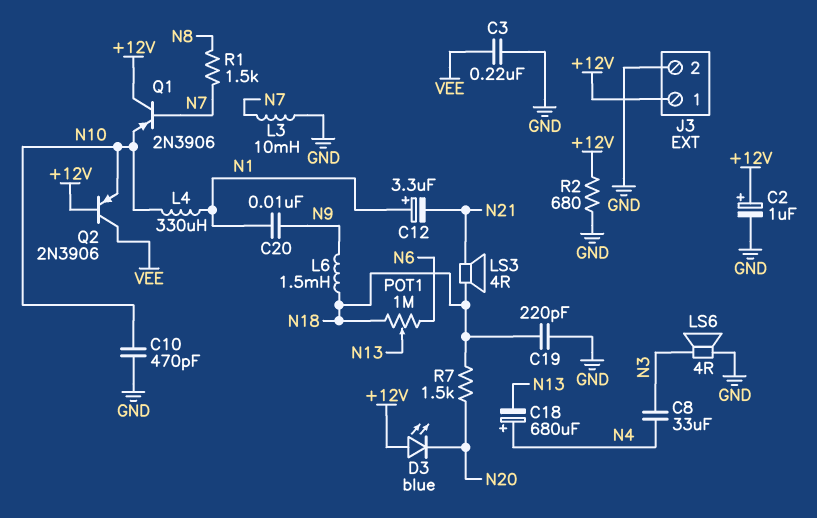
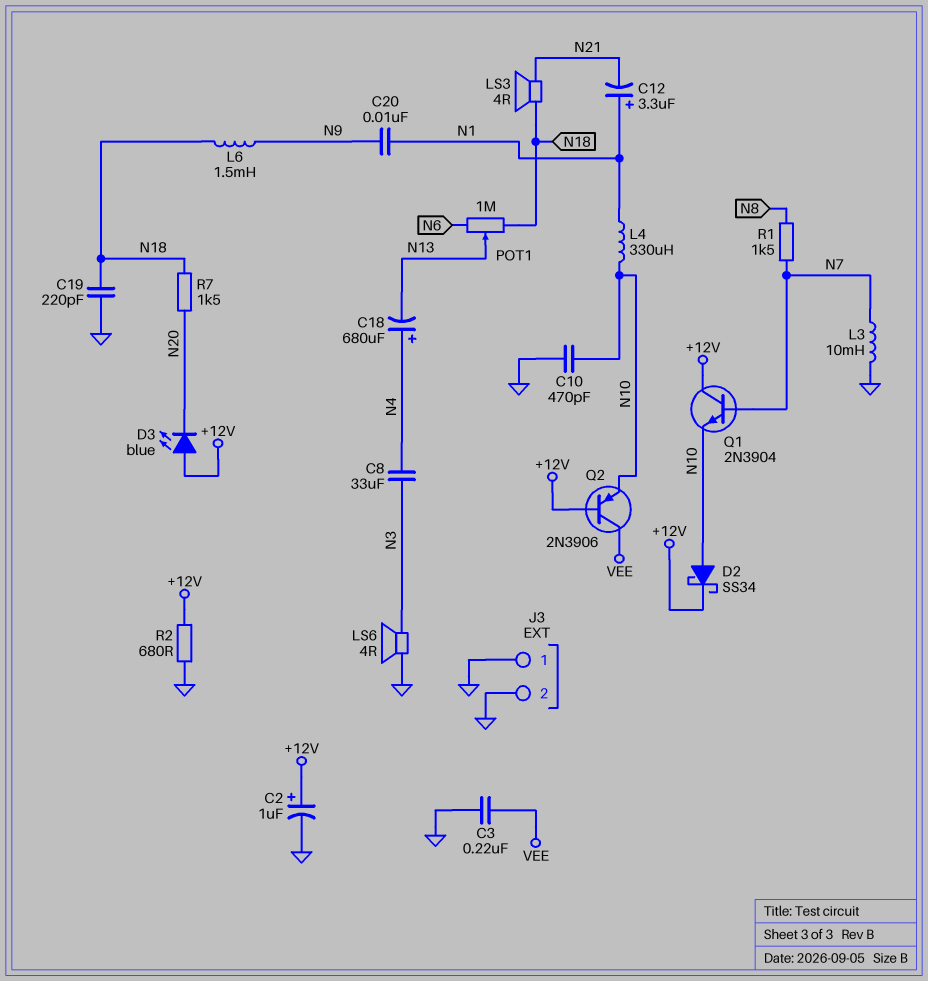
D2: none -> schottky SS34 (A N10, K +12V)
J3 pin 1: +12V -> GND
Q1: PNP 2N3906 (B N7, C +12V, E N10) -> NPN 2N3904 (B N7, C +12V, E N10)

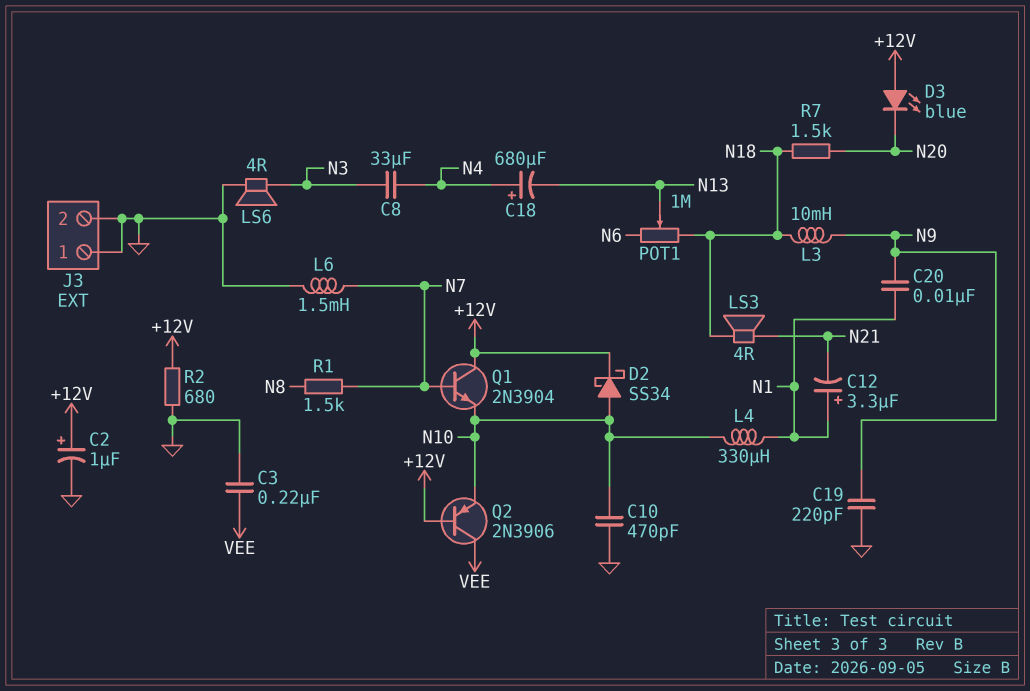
C19: 220pF (GND, N18) -> 220pF (GND, N9)
L3: 10mH (GND, N7) -> 10mH (N9, N18)
L6: 1.5mH (N9, N18) -> 1.5mH (GND, N7)

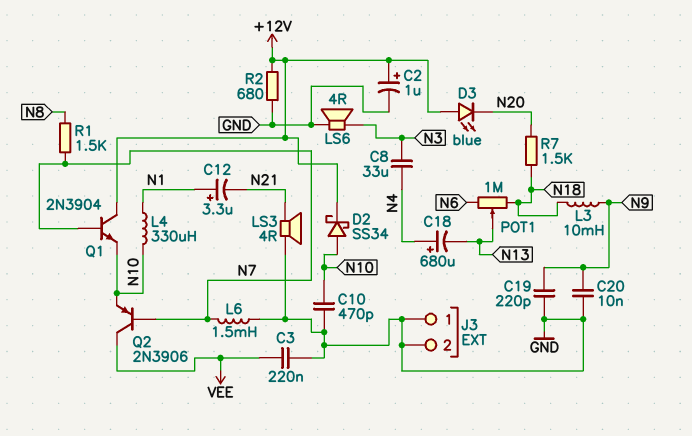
C20: 10nF (N1, N9) -> 10nF (GND, N9)
LS3: speaker 4R (N18, N21) -> speaker 4R (GND, N21)
Q2: PNP 2N3906 (B +12V, C VEE, E N10) -> PNP 2N3906 (B N7, C VEE, E N10)

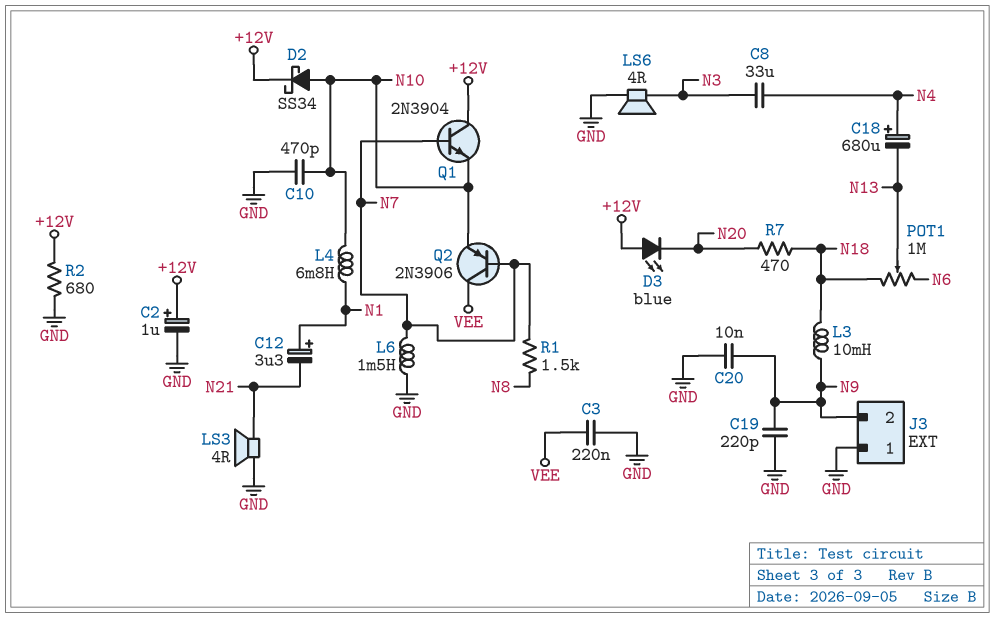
J3 pin 2: GND -> N9
L4: 330uH (N1, N10) -> 6.8mH (N1, N10)
R7: 1.5k (N18, N20) -> 470 (N18, N20)

